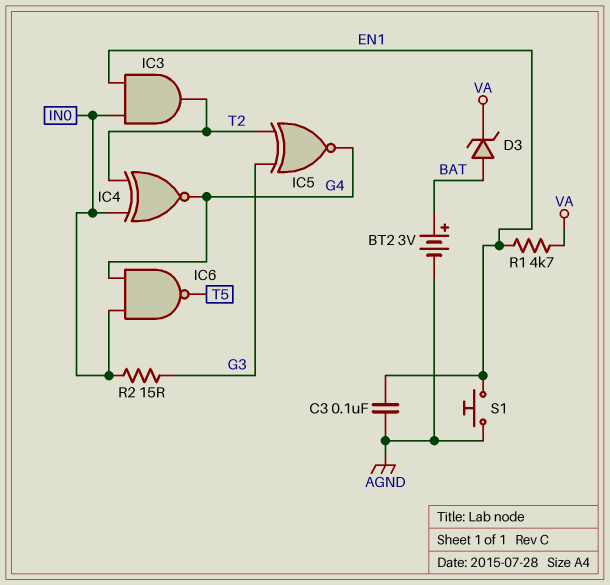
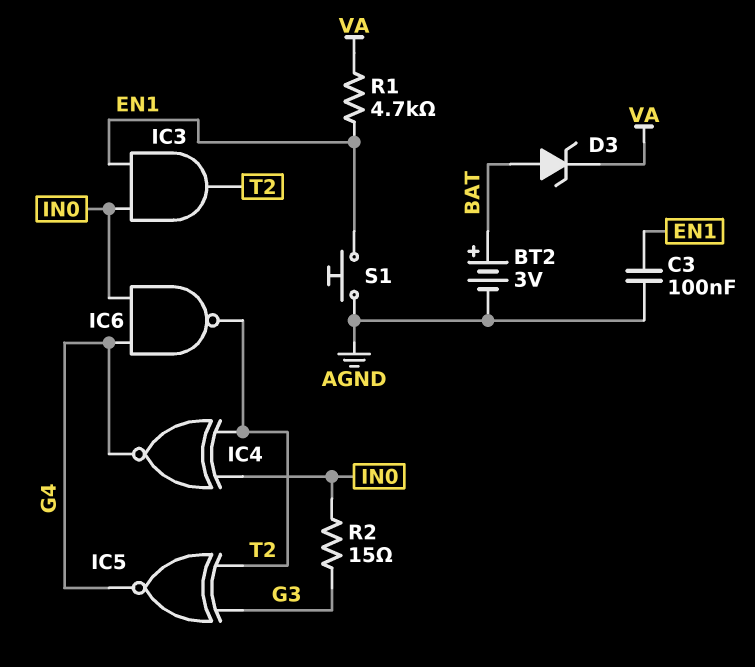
IC6: NAND (in G4, in IN0, out T5) -> NAND (in G4, in IN0, out T2)

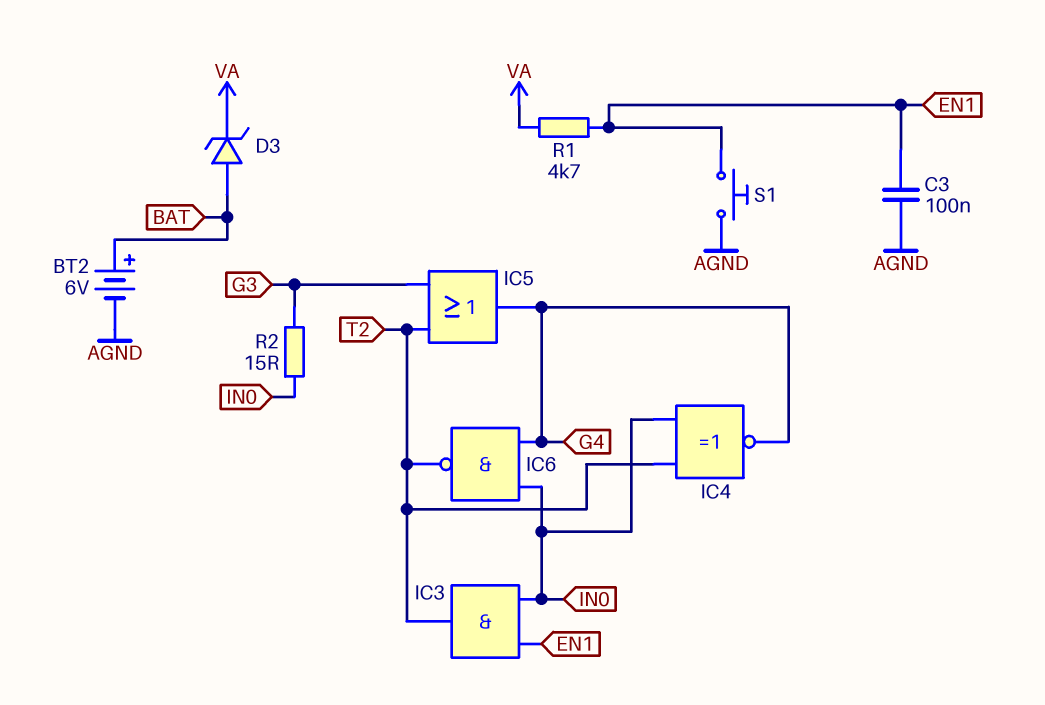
BT2: 3V (plus BAT, minus AGND) -> 6V (plus BAT, minus AGND)
IC5: XNOR (in G3, in T2, out G4) -> OR (in G3, in T2, out G4)

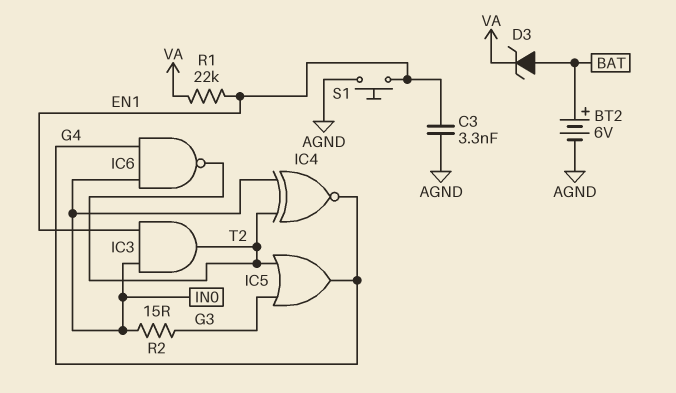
C3: 100nF (AGND, EN1) -> 3.3nF (AGND, EN1)
R1: 4.7k (EN1, VA) -> 22k (EN1, VA)

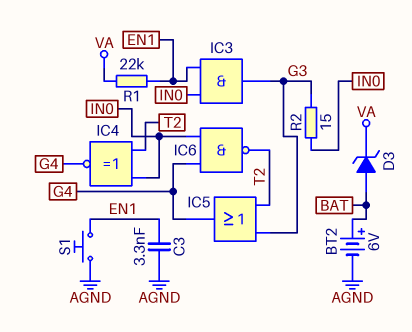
IC3: AND (in EN1, in IN0, out T2) -> AND (in EN1, in IN0, out G3)

